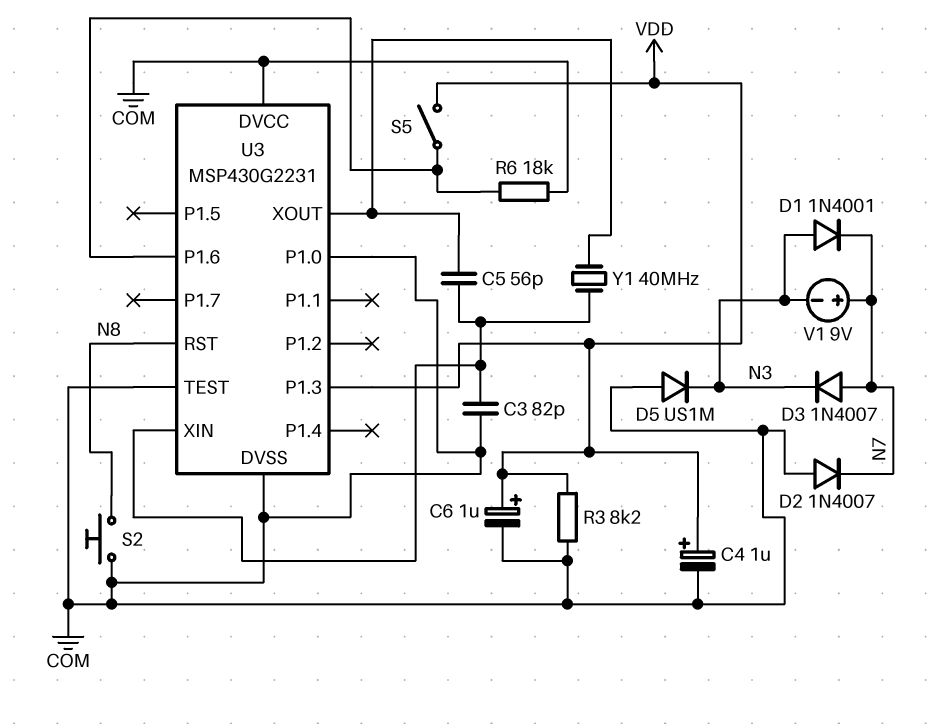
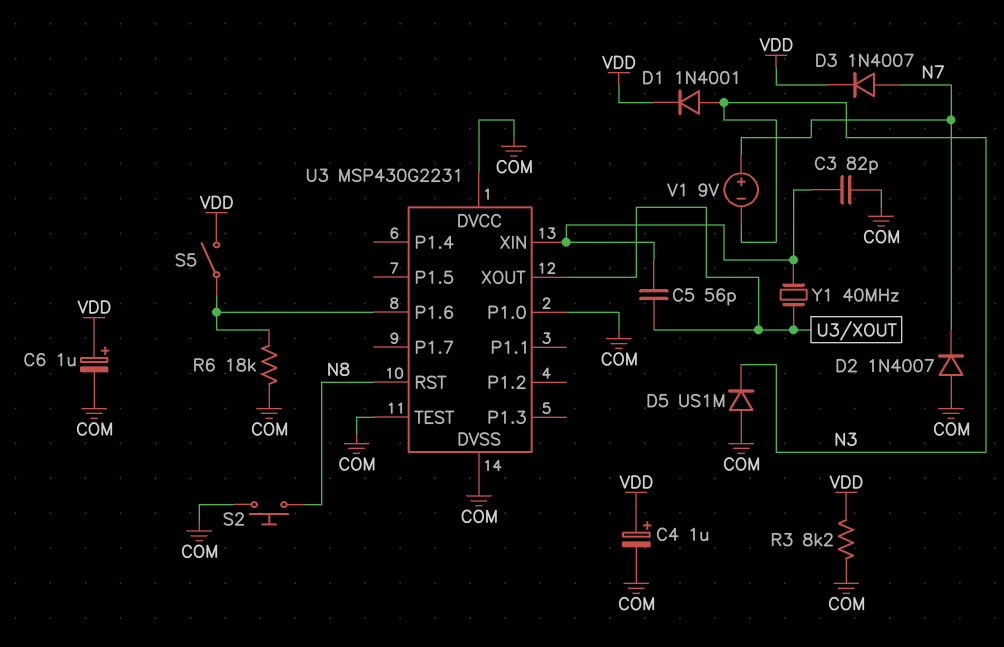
D1: diode 1N4001 (A N3, K N7) -> diode 1N4001 (A N3, K VDD)
D3: diode 1N4007 (A N7, K N3) -> diode 1N4007 (A N7, K VDD)
U3 pin P1.3: VDD -> none

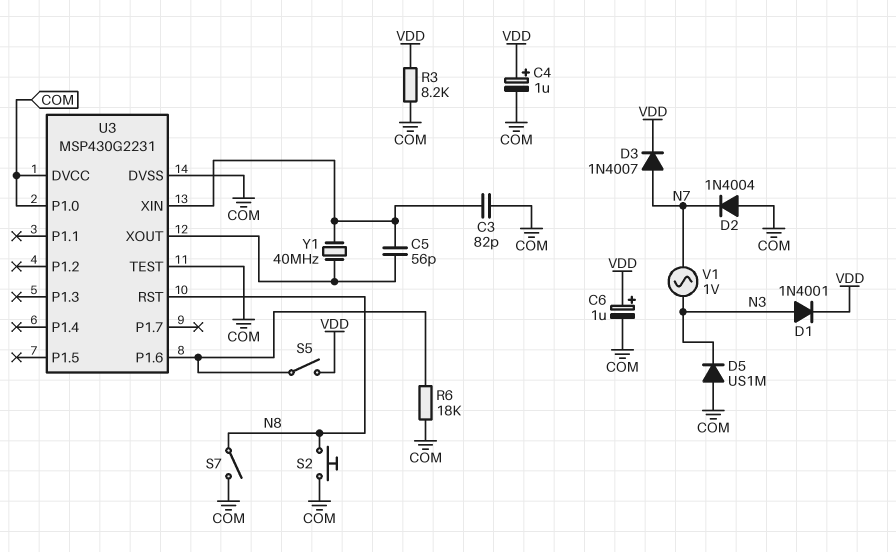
D2: diode 1N4007 (A COM, K N7) -> diode 1N4004 (A COM, K N7)
S7: none -> switch (COM, N8)
V1: 9V (plus N7, minus N3) -> AC 1V (N3, N7)

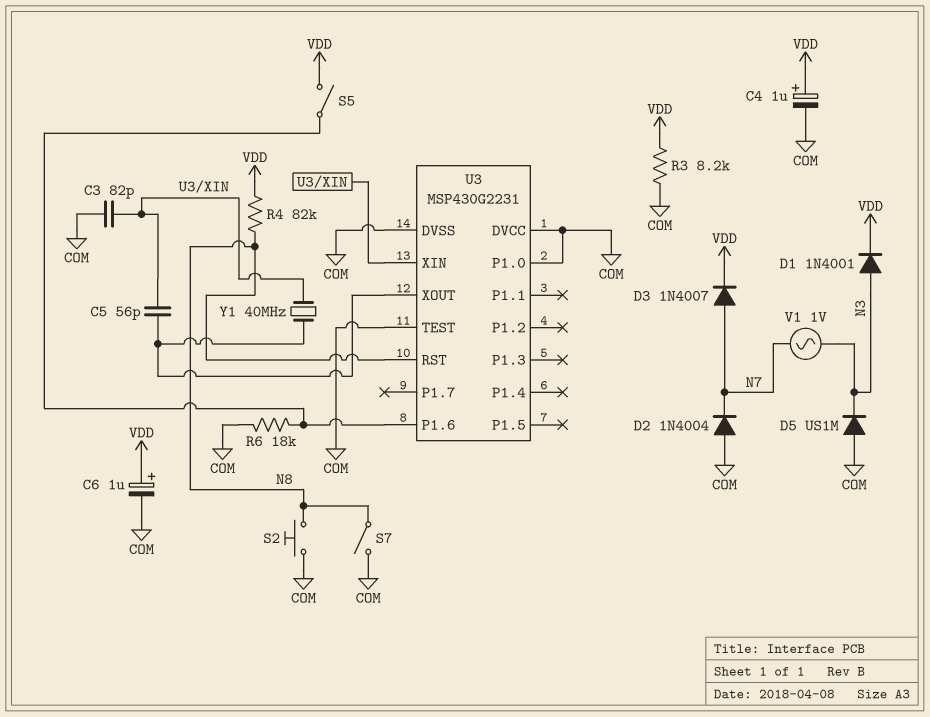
R4: none -> 82k (N8, VDD)

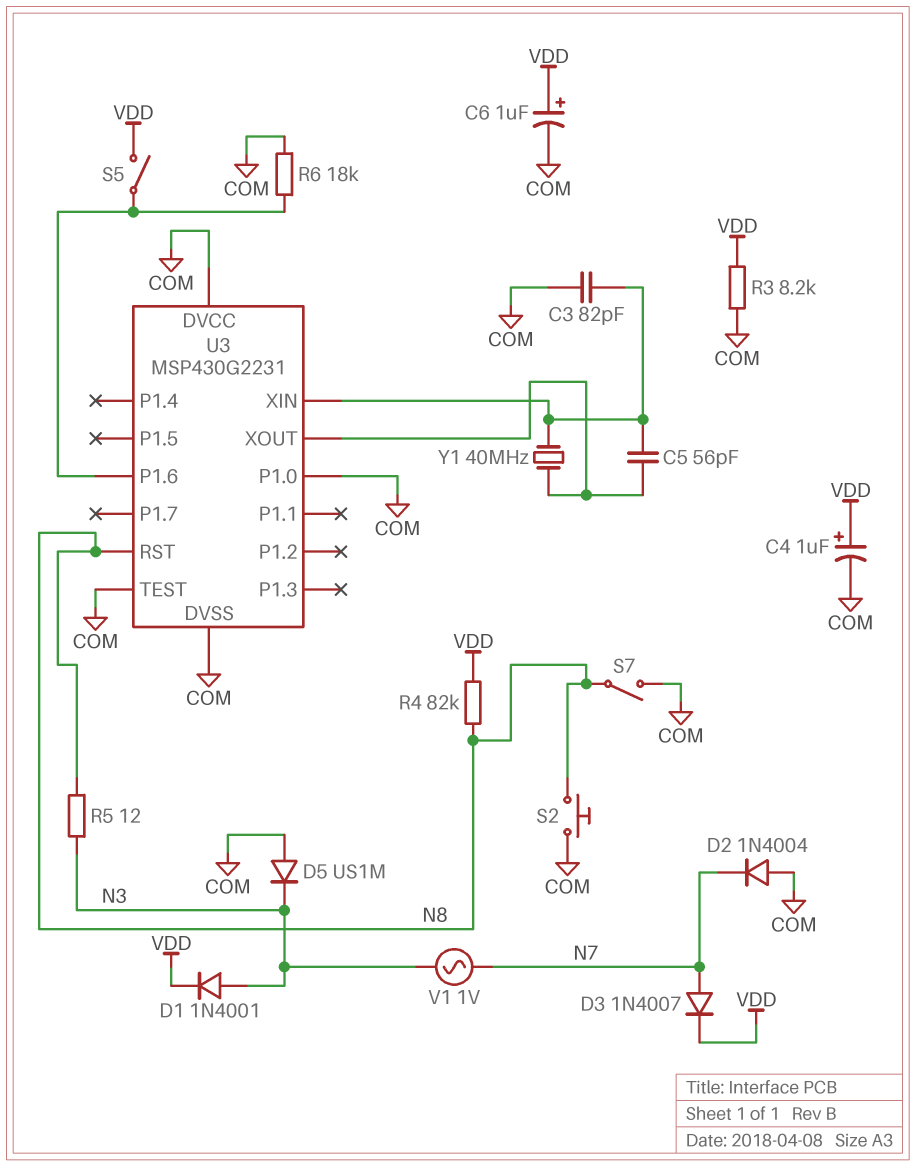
R5: none -> 12 (N3, N8)

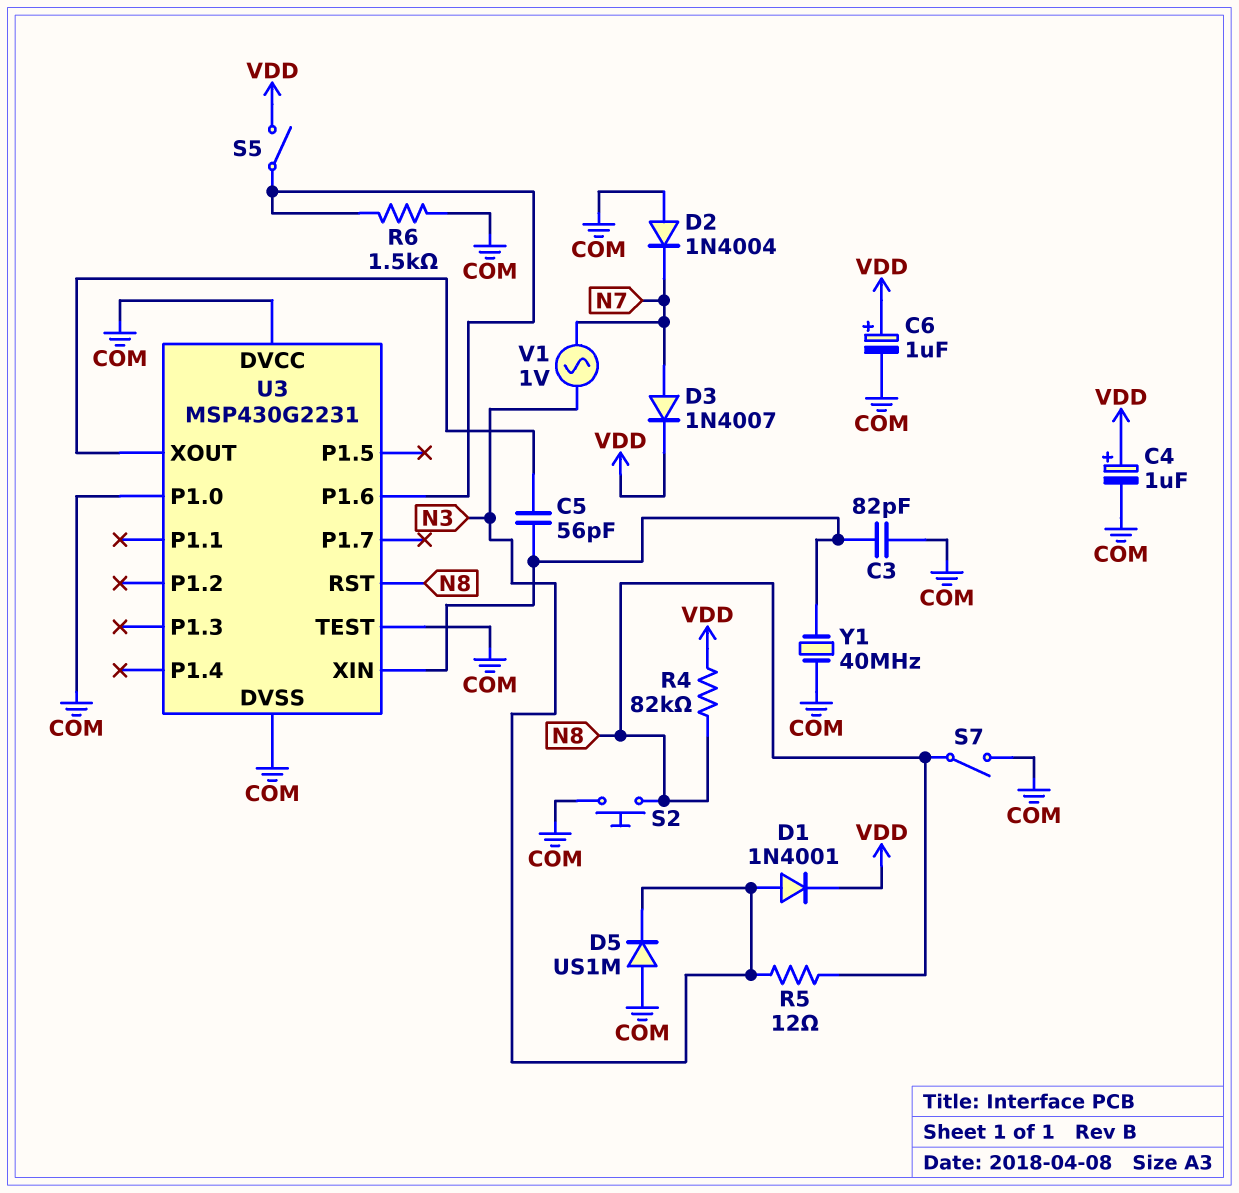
R3: 8.2k (COM, VDD) -> none
R6: 18k (COM, U3/P1.6) -> 1.5k (COM, U3/P1.6)
Y1: 40MHz (U3/XIN, U3/XOUT) -> 40MHz (COM, U3/XIN)

